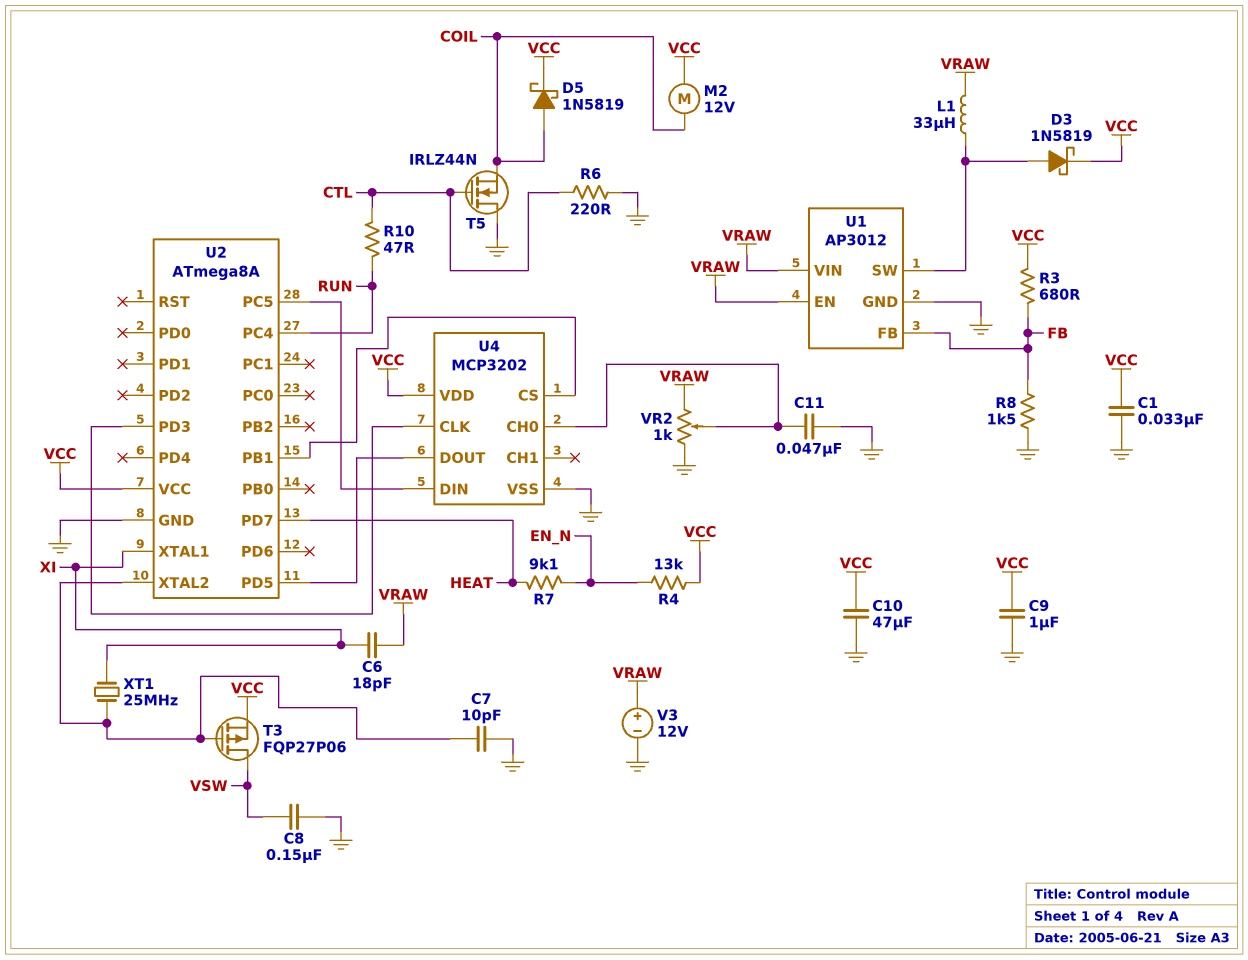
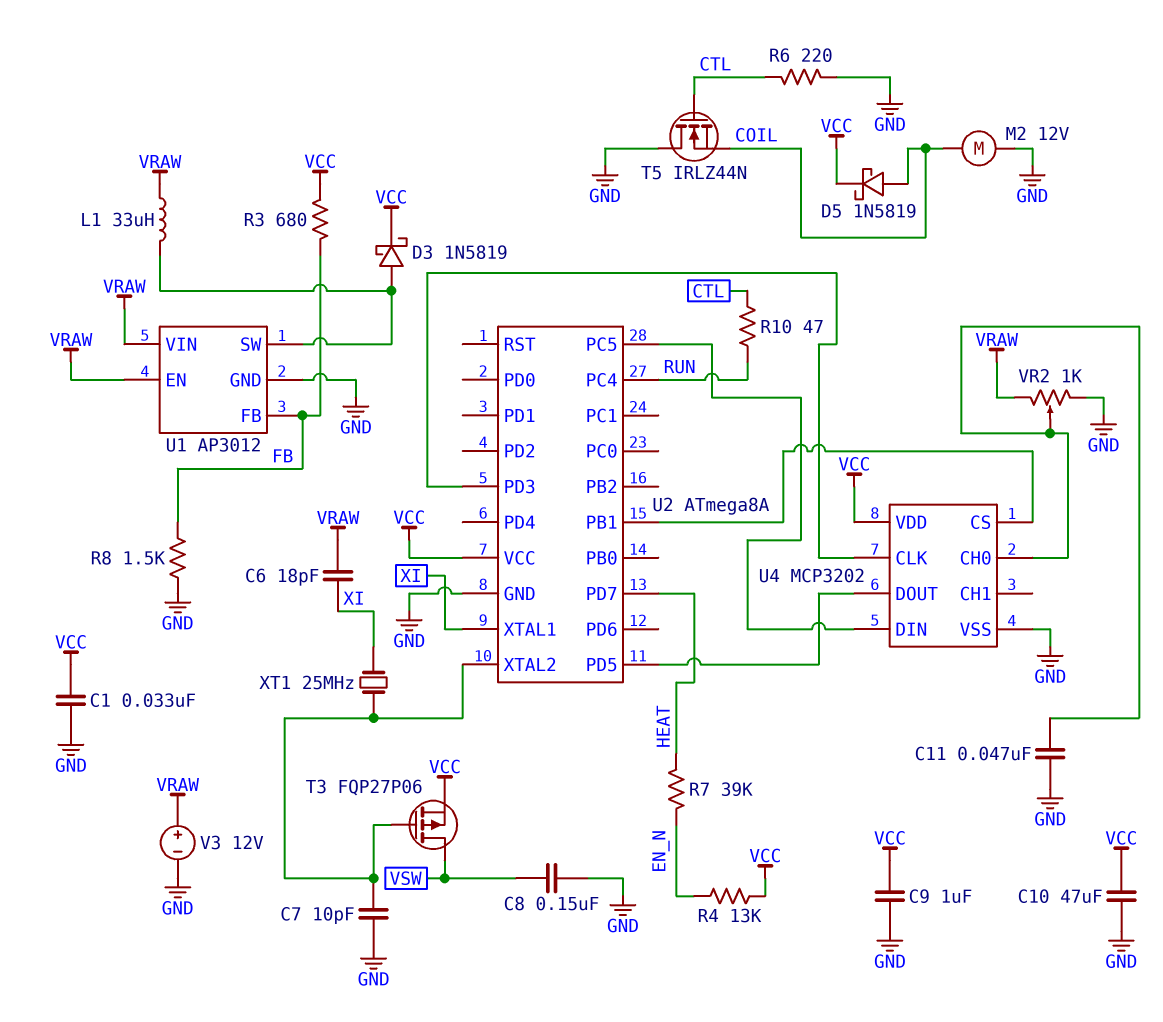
M2: motor 12V (COIL, VCC) -> motor 12V (COIL, GND)
R7: 9.1k (EN_N, HEAT) -> 39k (EN_N, HEAT)

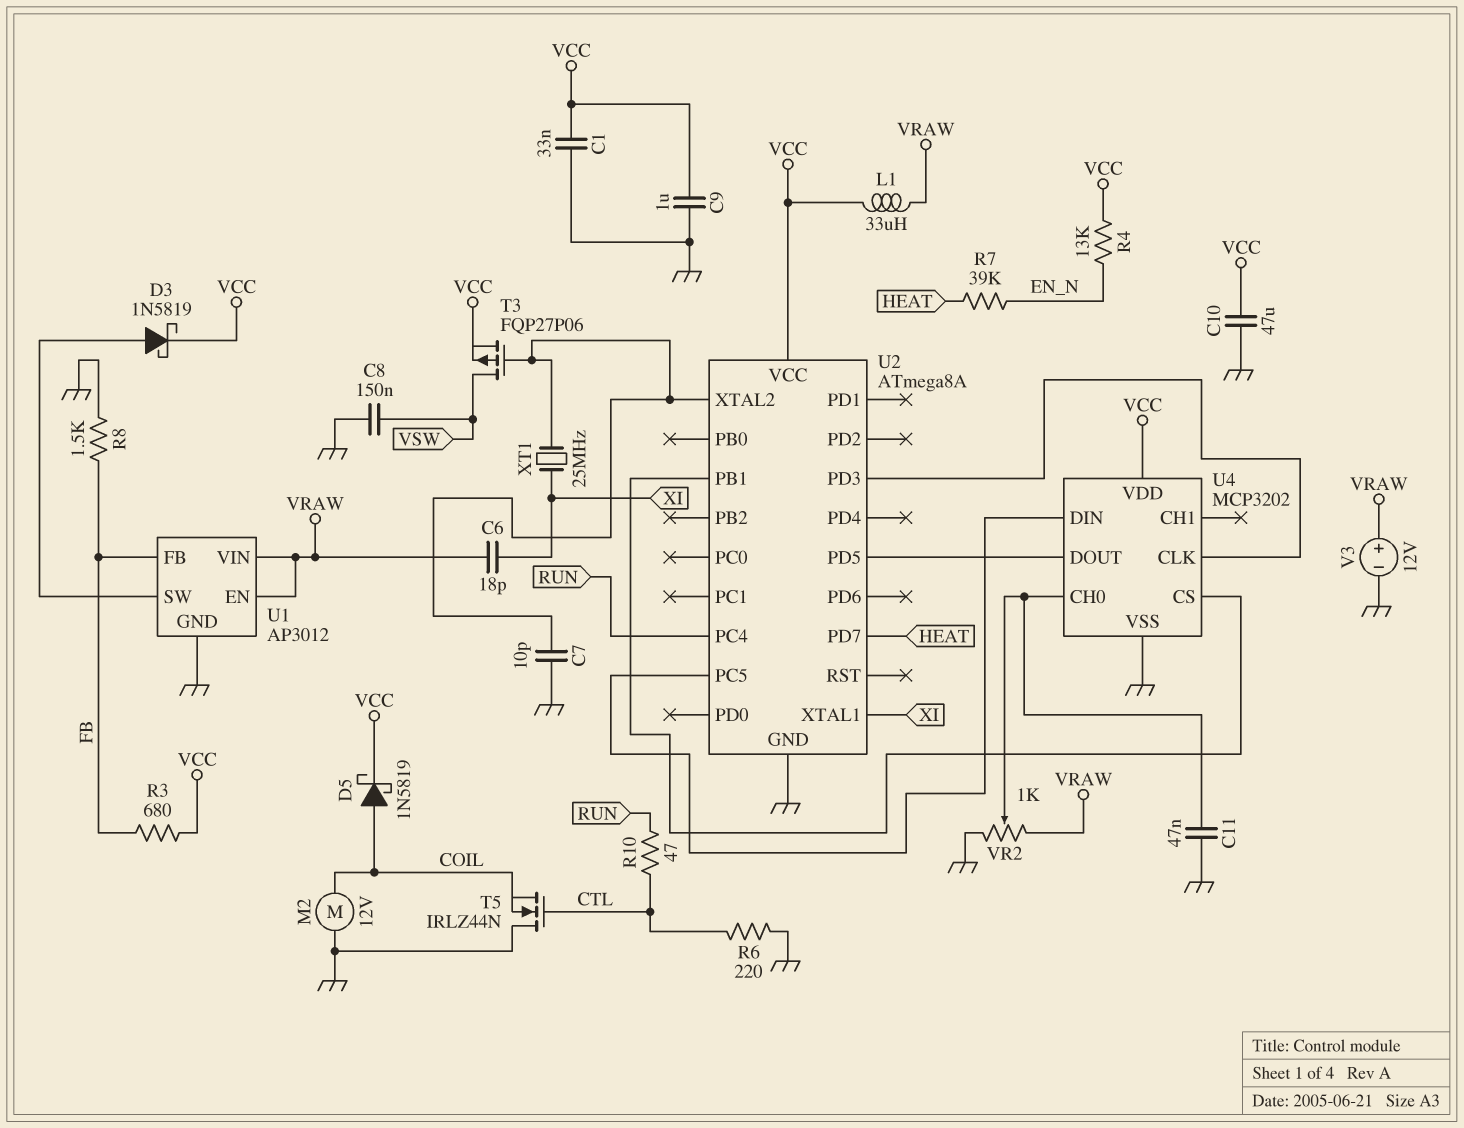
L1: 33uH (U1/SW, VRAW) -> 33uH (VCC, VRAW)

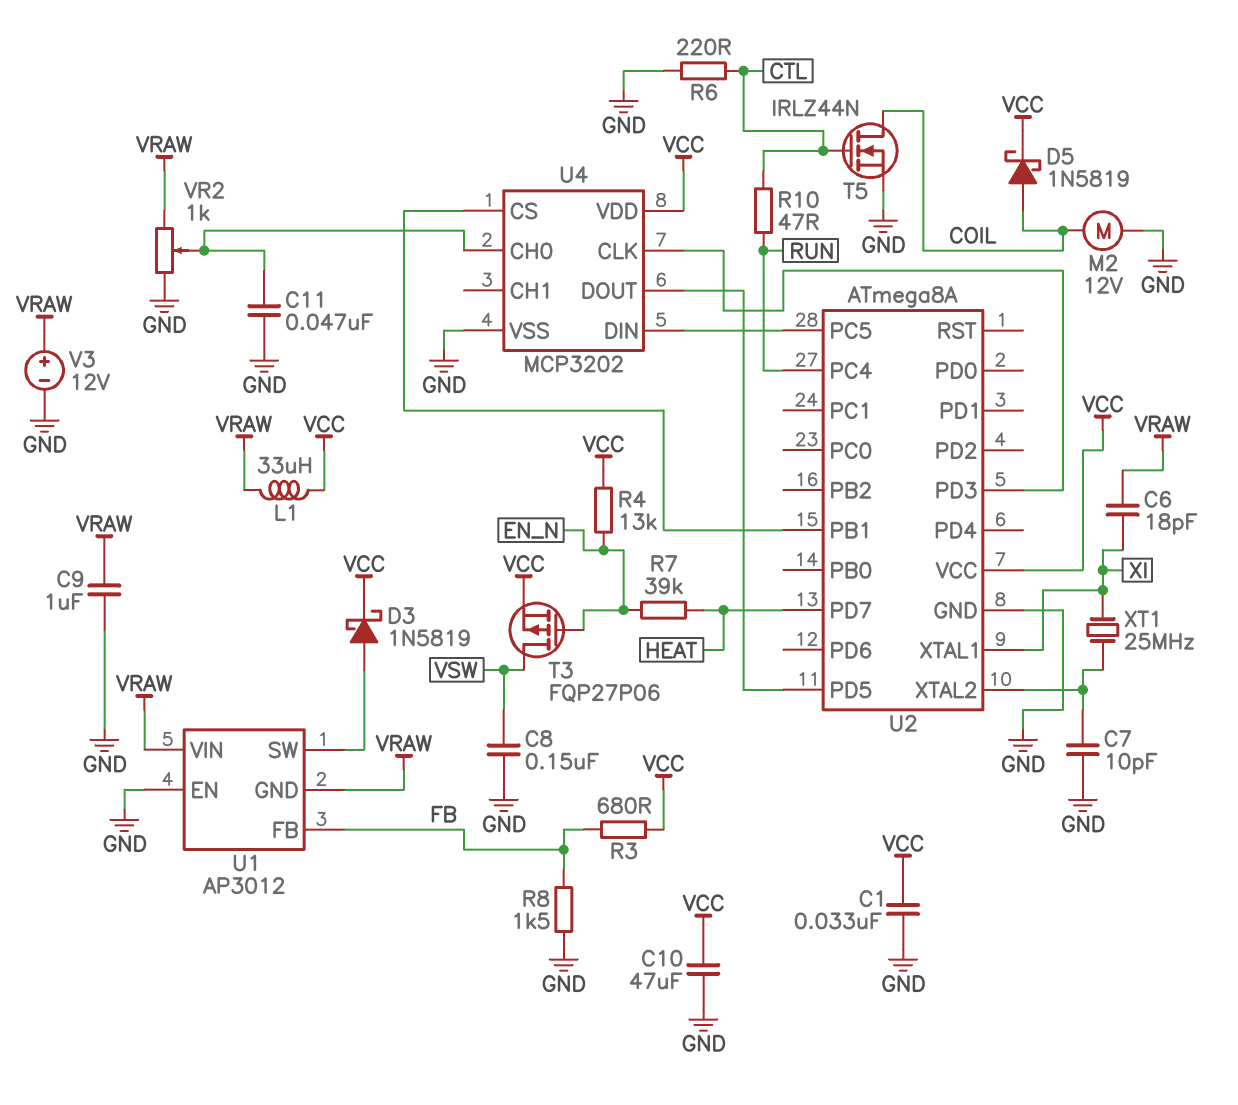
C9: 1uF (GND, VCC) -> 1uF (GND, VRAW)
T3: PMOS FQP27P06 (G U2/XTAL2, D VSW, S VCC) -> PMOS FQP27P06 (G EN_N, D VSW, S VCC)
T5: NMOS IRLZ44N (G CTL, D GND, S COIL) -> NMOS IRLZ44N (G CTL, D COIL, S GND)
U1 pin EN: VRAW -> GND
U1 pin GND: GND -> VRAW

